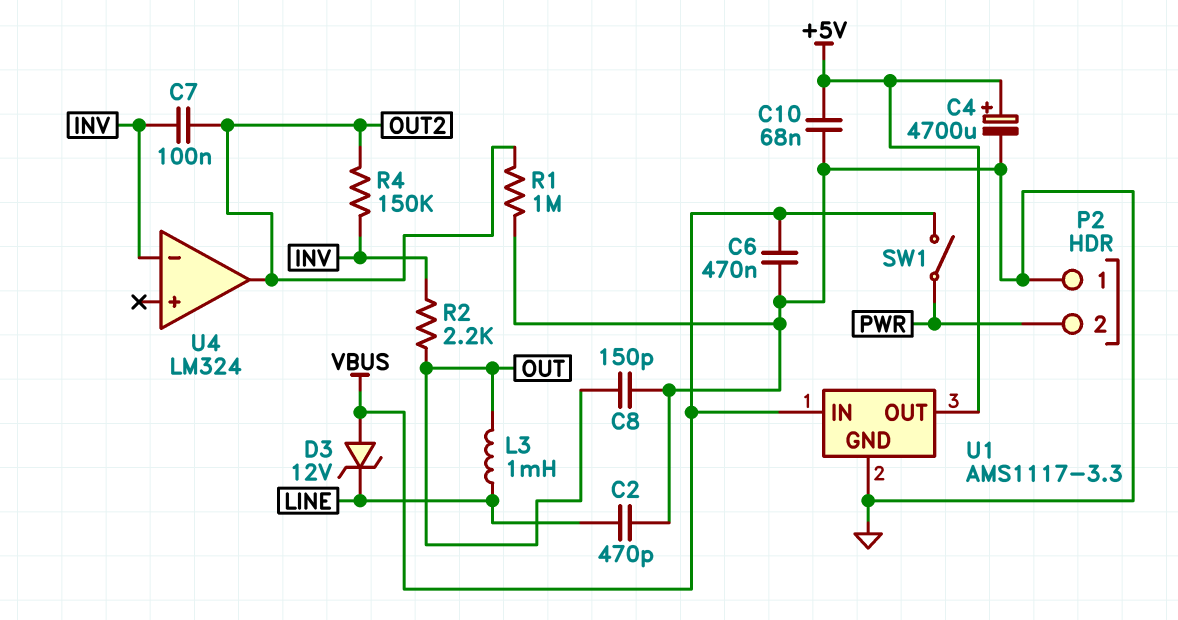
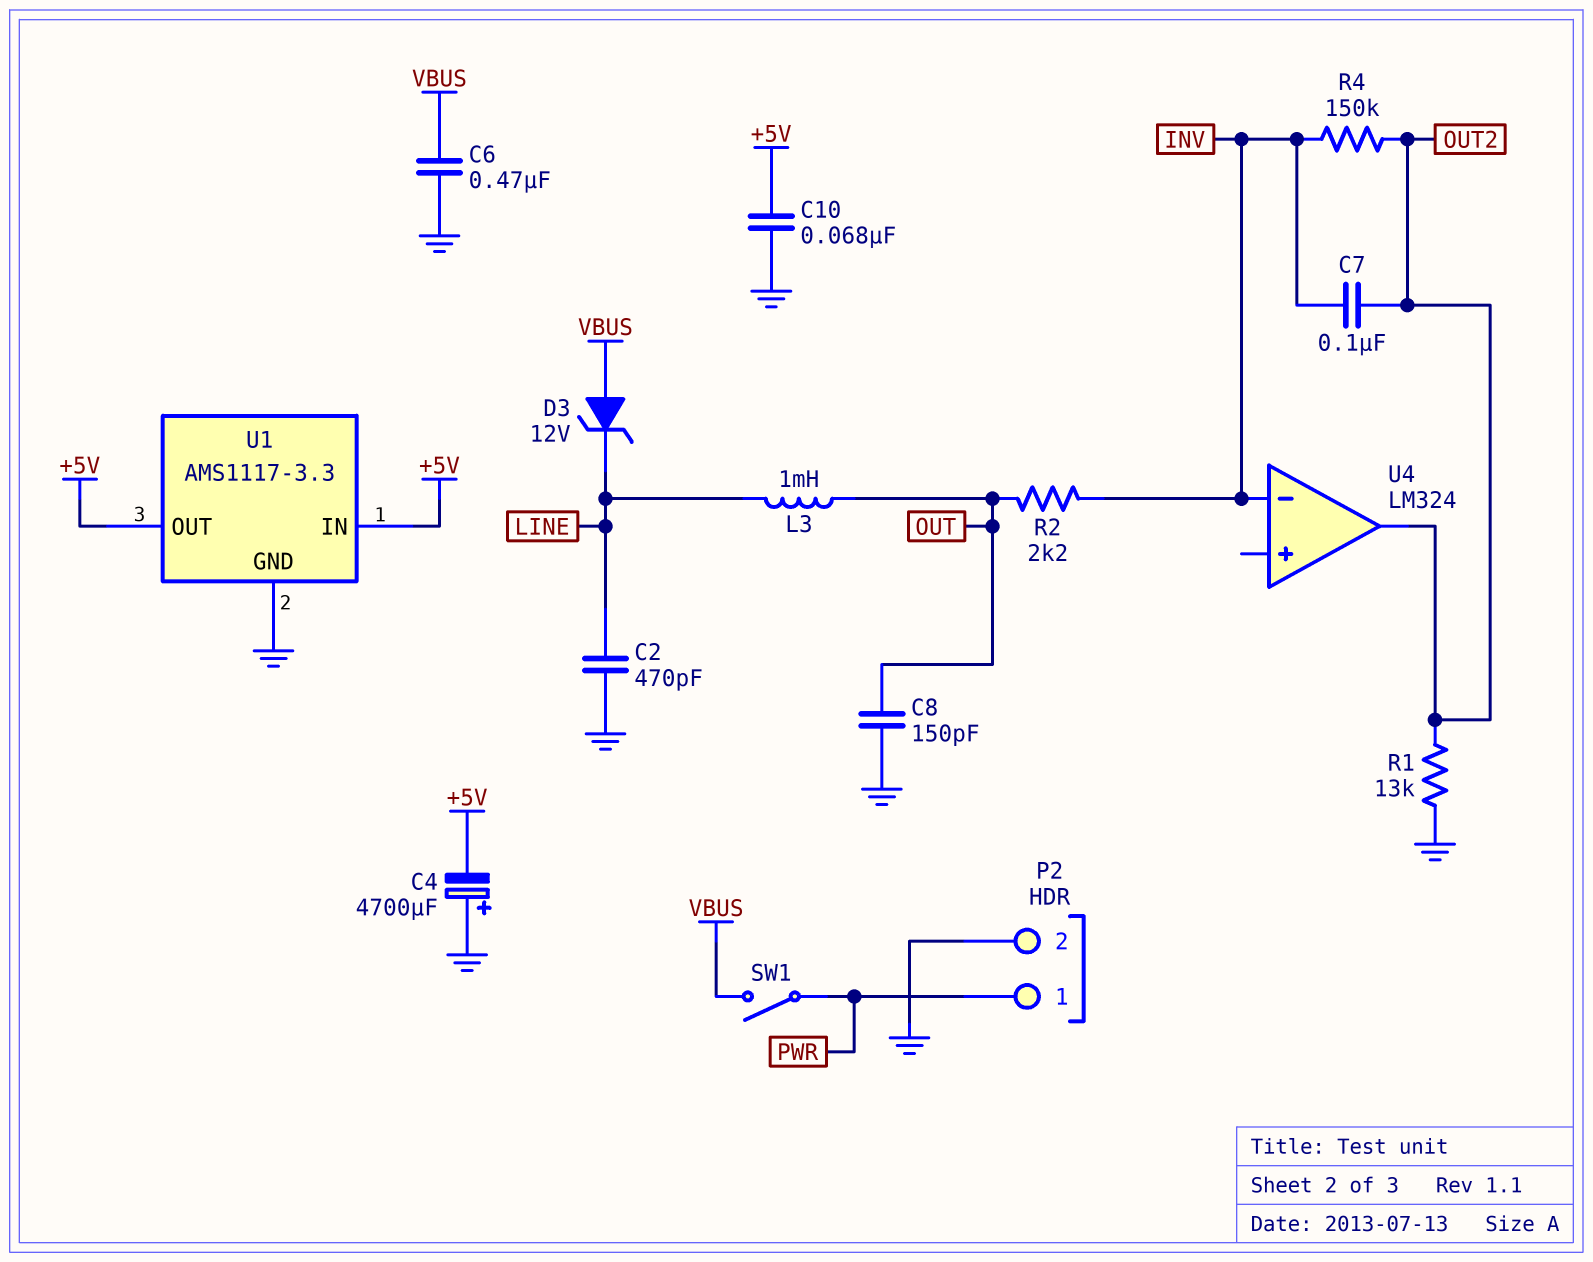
C4: 4700uF (plus +5V, minus GND) -> 4700uF (plus GND, minus +5V)
P2 pin 1: GND -> PWR
P2 pin 2: PWR -> GND
R1: 1M (GND, OUT2) -> 13k (GND, OUT2)
U1 pin IN: VBUS -> +5V

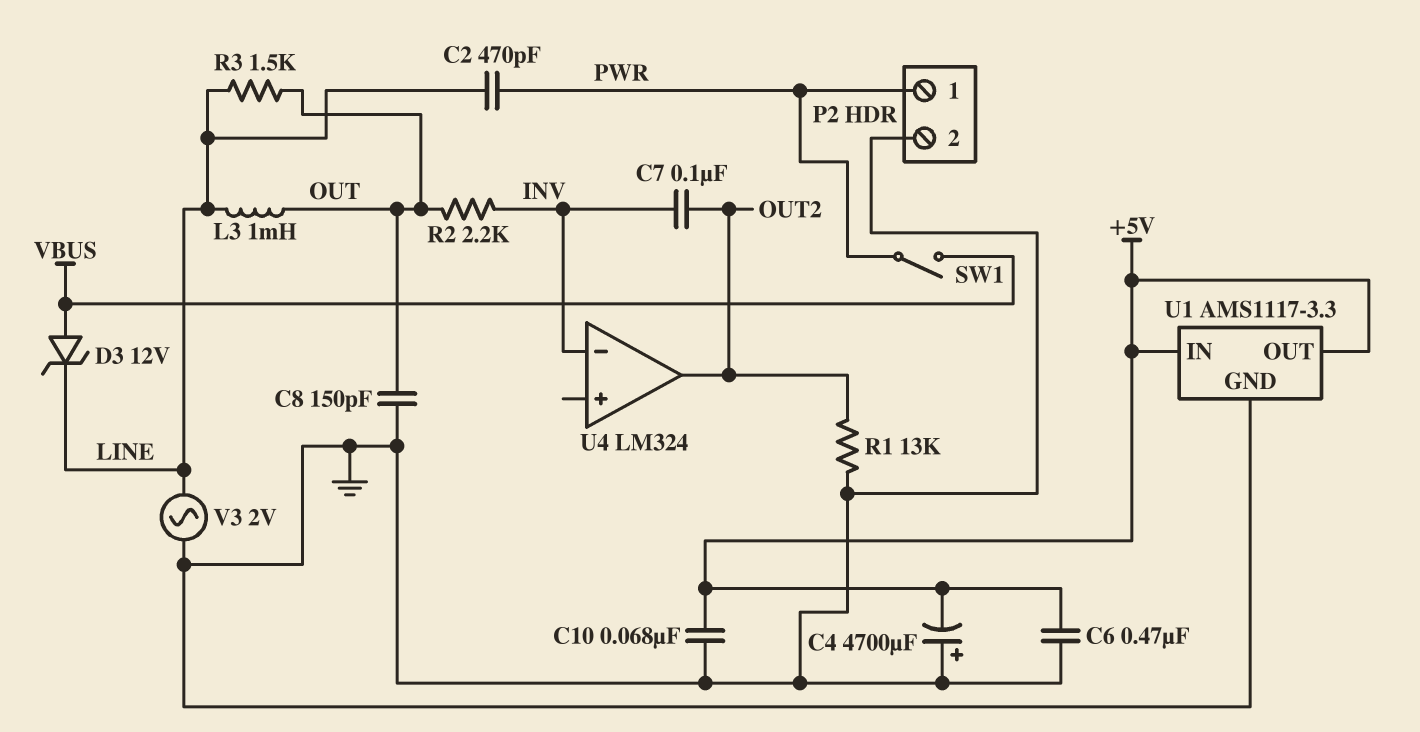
C2: 470pF (GND, LINE) -> 470pF (LINE, PWR)
C6: 470nF (GND, VBUS) -> 470nF (+5V, GND)
R3: none -> 1.5k (LINE, OUT)
R4: 150k (INV, OUT2) -> none
V3: none -> AC 2V (GND, LINE)

